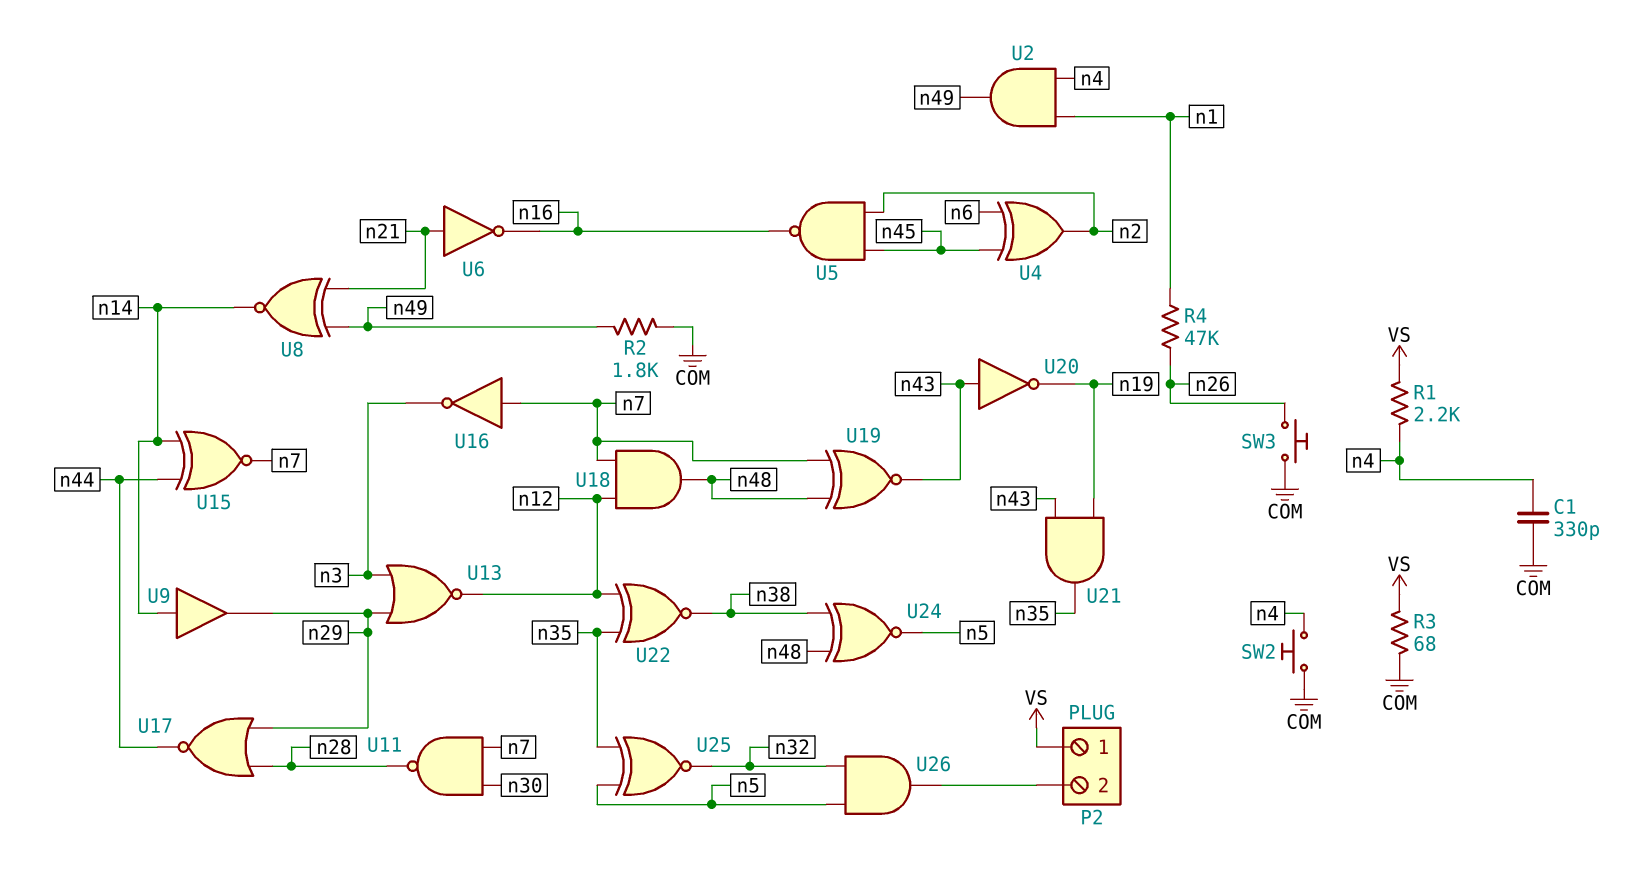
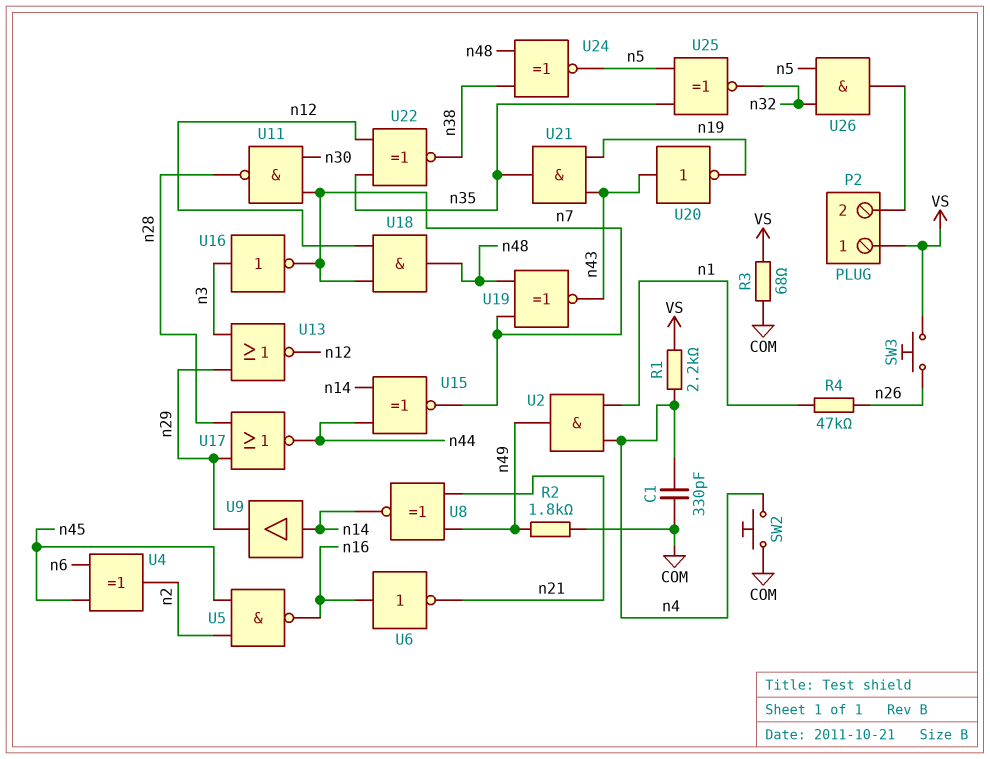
SW3: button (COM, n26) -> button (VS, n26)
U6: NOT (in n21, out n16) -> NOT (in n16, out n21)
U16: NOT (in n7, out n3) -> NOT (in n3, out n7)

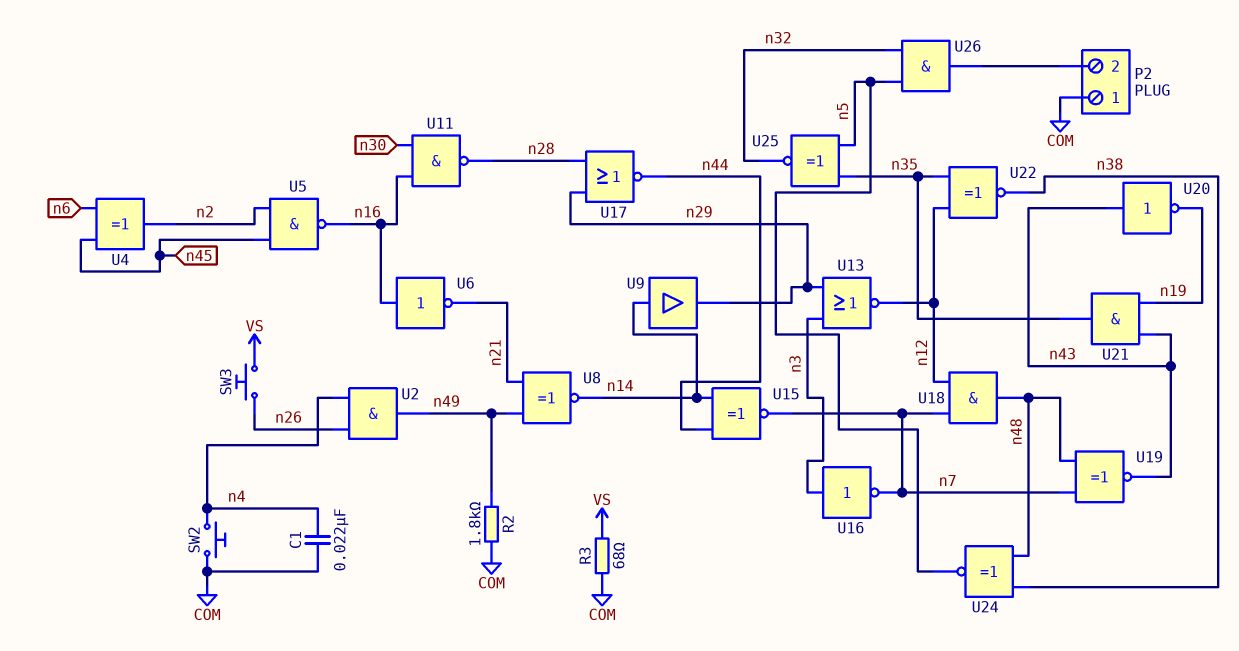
C1: 330pF (COM, n4) -> 22nF (COM, n4)
P2 pin 1: VS -> COM
R1: 2.2k (VS, n4) -> none
R4: 47k (n1, n26) -> none
U2: AND (in n1, in n4, out n49) -> AND (in n4, in n26, out n49)
U11: NAND (in n7, in n30, out n28) -> NAND (in n16, in n30, out n28)

